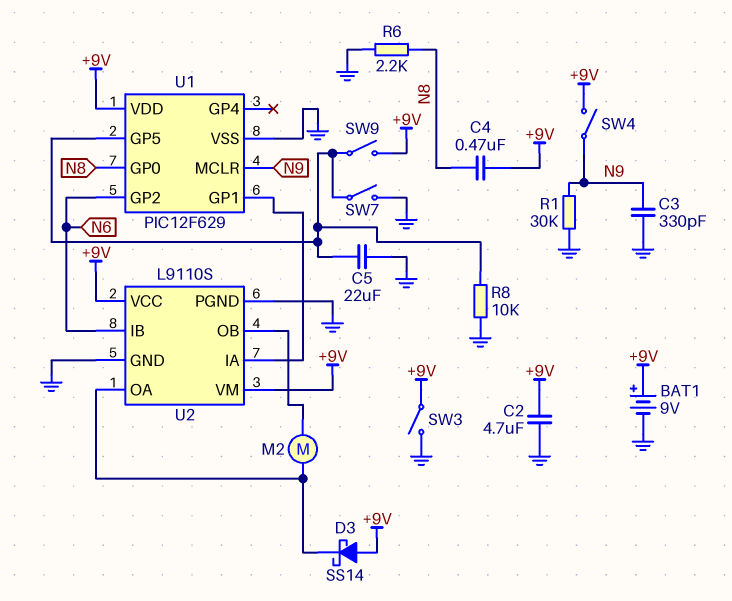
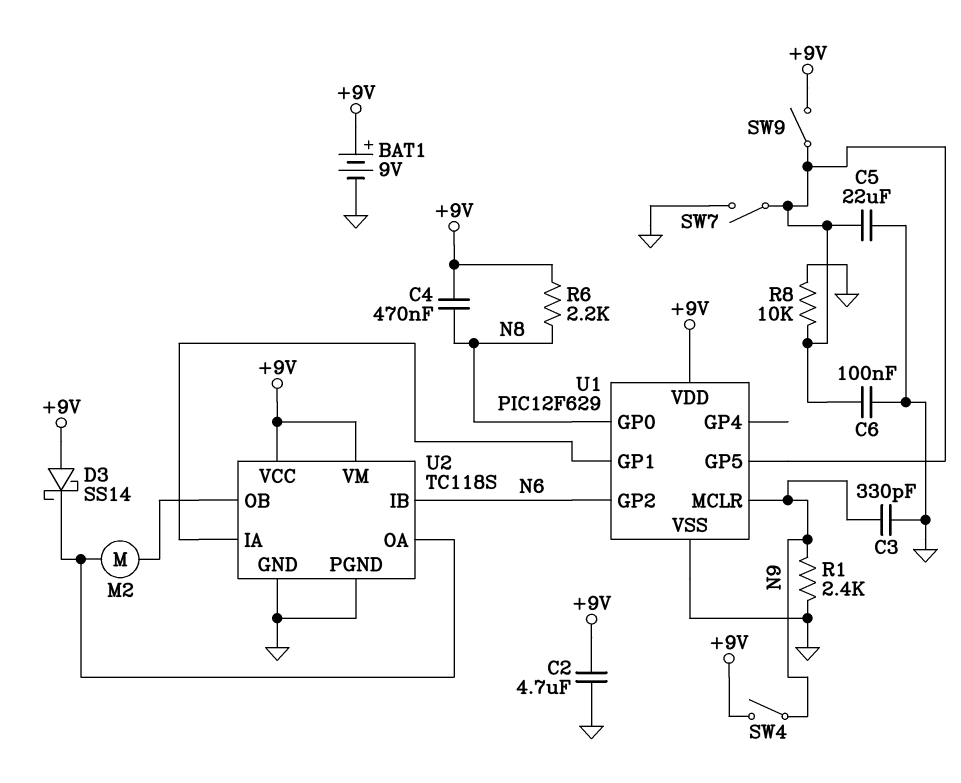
C6: none -> 100nF (GND, U1/GP5)
R1: 30k (GND, N9) -> 2.4k (GND, N9)
R6: 2.2k (GND, N8) -> 2.2k (+9V, N8)
SW3: switch (+9V, GND) -> none
U2: L9110S -> TC118S

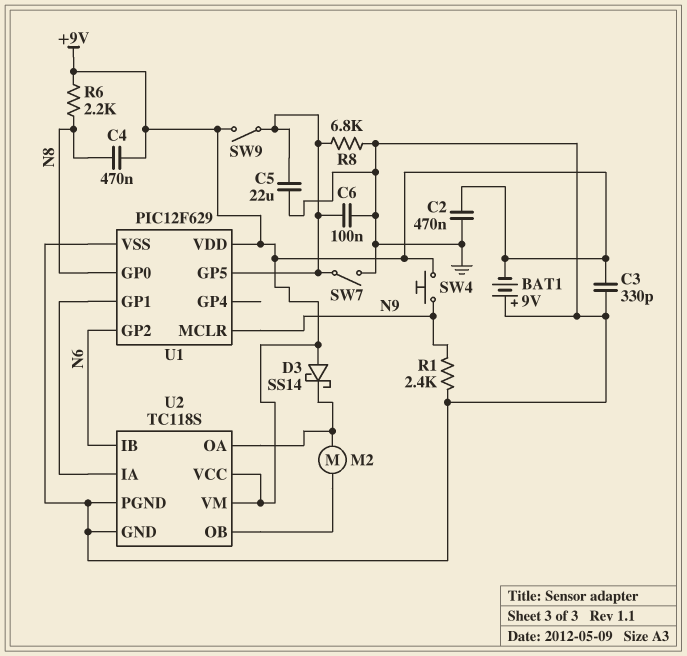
BAT1: 9V (plus +9V, minus GND) -> 9V (plus GND, minus +9V)
C2: 4.7uF (+9V, GND) -> 470nF (+9V, GND)
C3: 330pF (GND, N9) -> 330pF (+9V, GND)
R8: 10k (GND, U1/GP5) -> 6.8k (GND, U1/GP5)
SW4: switch (+9V, N9) -> button (+9V, N9)

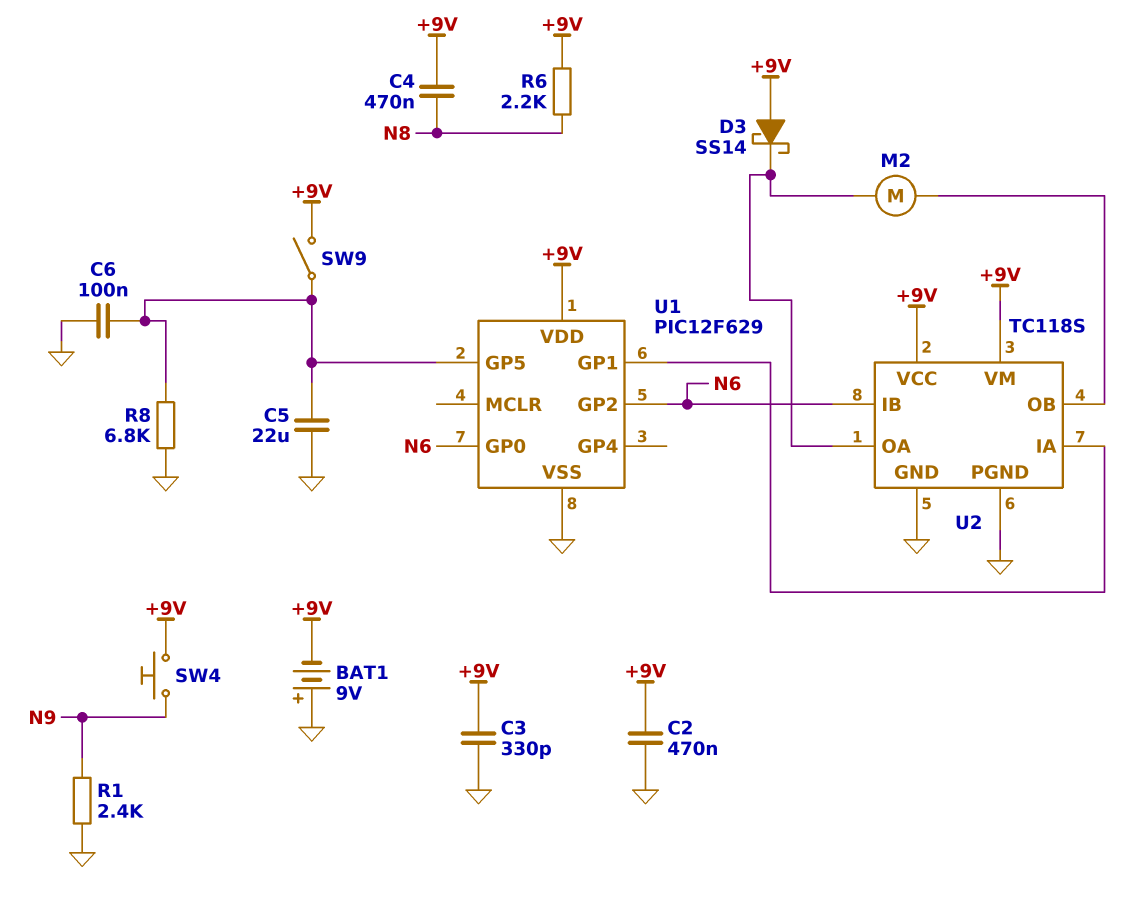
SW7: switch (GND, U1/GP5) -> none
U1 pin GP0: N8 -> N6
U1 pin MCLR: N9 -> none

